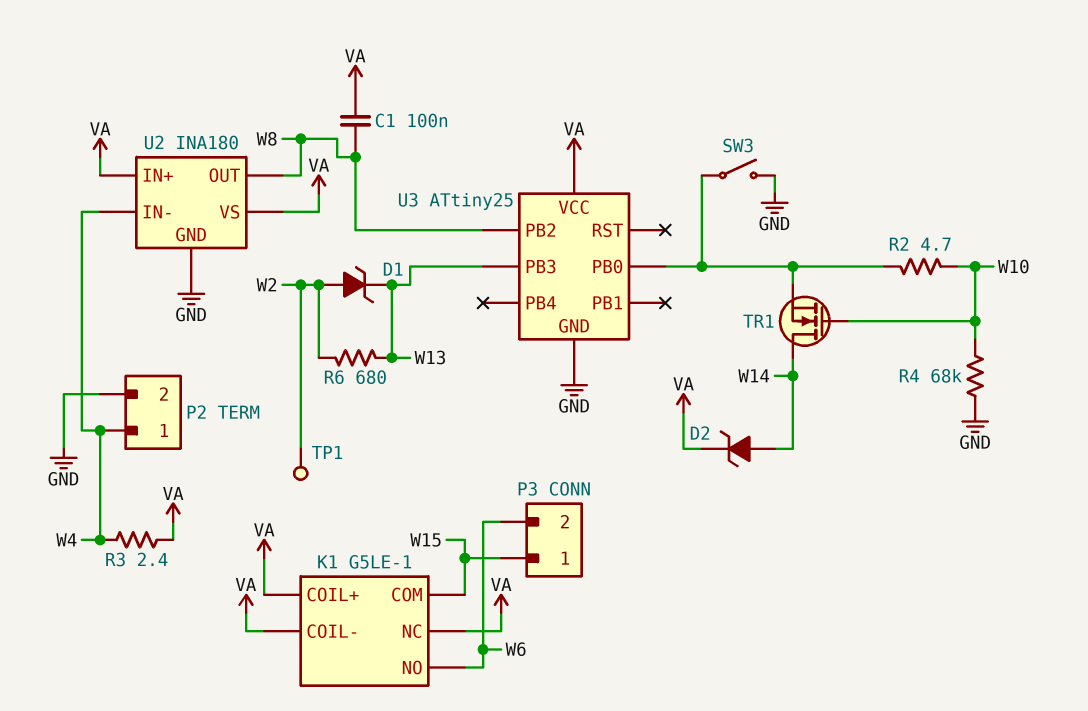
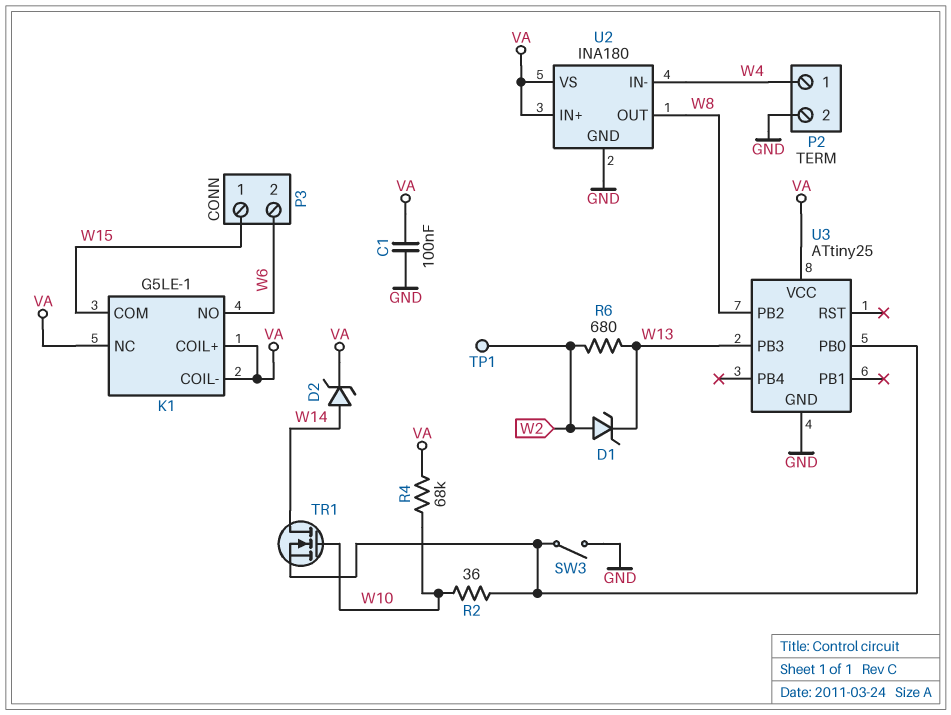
C1: 100nF (VA, W8) -> 100nF (GND, VA)
R2: 4.7 (U3/PB0, W10) -> 36 (U3/PB0, W10)
R3: 2.4 (VA, W4) -> none
R4: 68k (GND, W10) -> 68k (VA, W10)

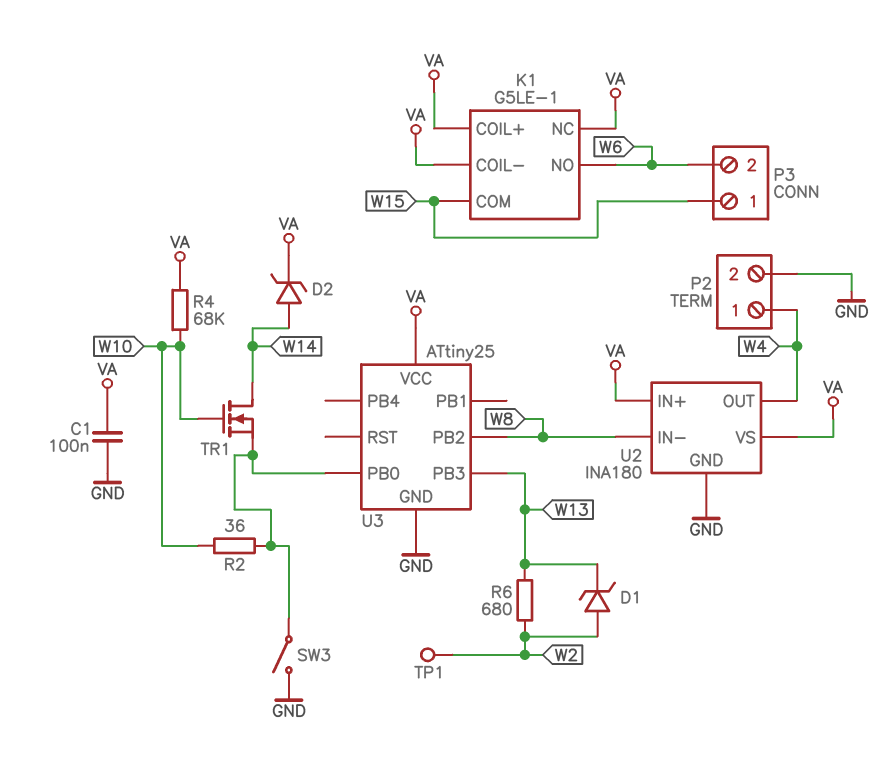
U2 pin IN-: W4 -> W8
U2 pin OUT: W8 -> W4

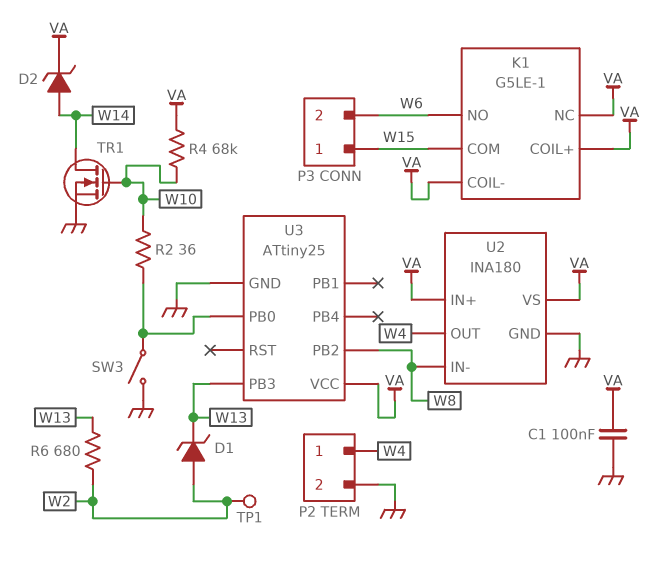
TR1: NMOS (G W10, D W14, S U3/PB0) -> NMOS (G W10, D W14, S GND)

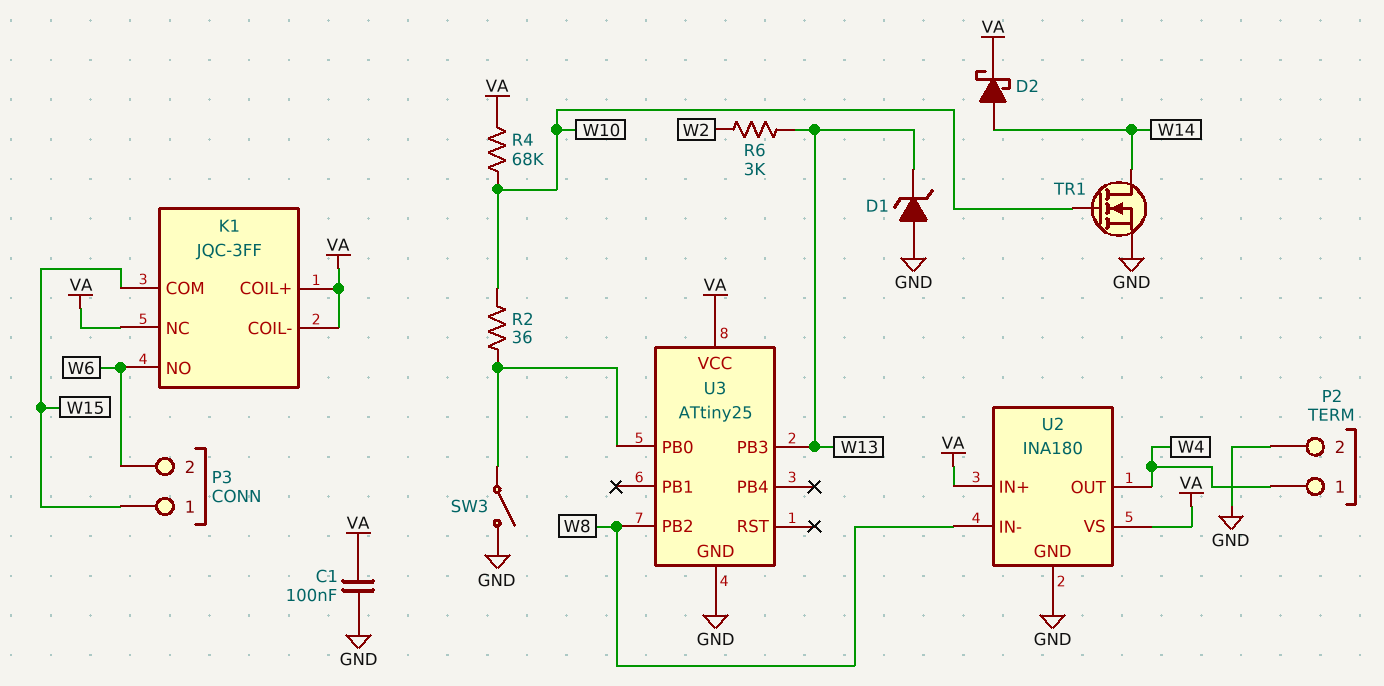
D1: zener (A W2, K W13) -> zener (A GND, K W13)
D2: zener (A W14, K VA) -> schottky (A W14, K VA)
K1: G5LE-1 -> JQC-3FF
R6: 680 (W2, W13) -> 3k (W2, W13)
TP1: test point (W2) -> none

